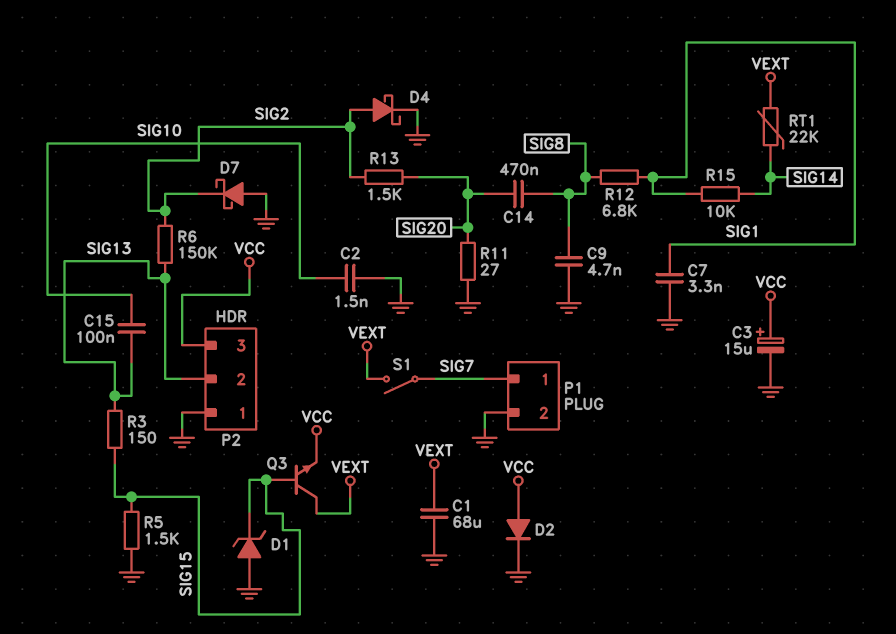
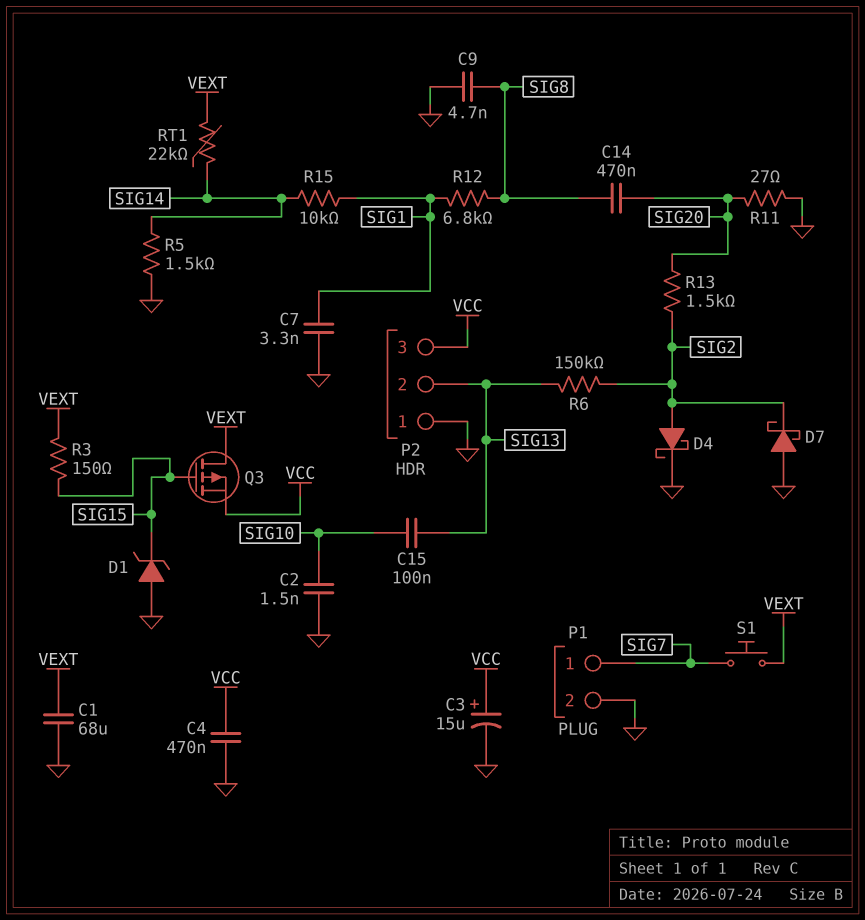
C4: none -> 470nF (GND, VCC)
D2: diode (A VCC, K GND) -> none
Q3: NPN (B SIG15, C VEXT, E VCC) -> PMOS (G SIG15, D VEXT, S VCC)
R3: 150 (SIG13, SIG15) -> 150 (SIG15, VEXT)
R5: 1.5k (GND, SIG15) -> 1.5k (GND, SIG14)
S1: switch (SIG7, VEXT) -> button (SIG7, VEXT)

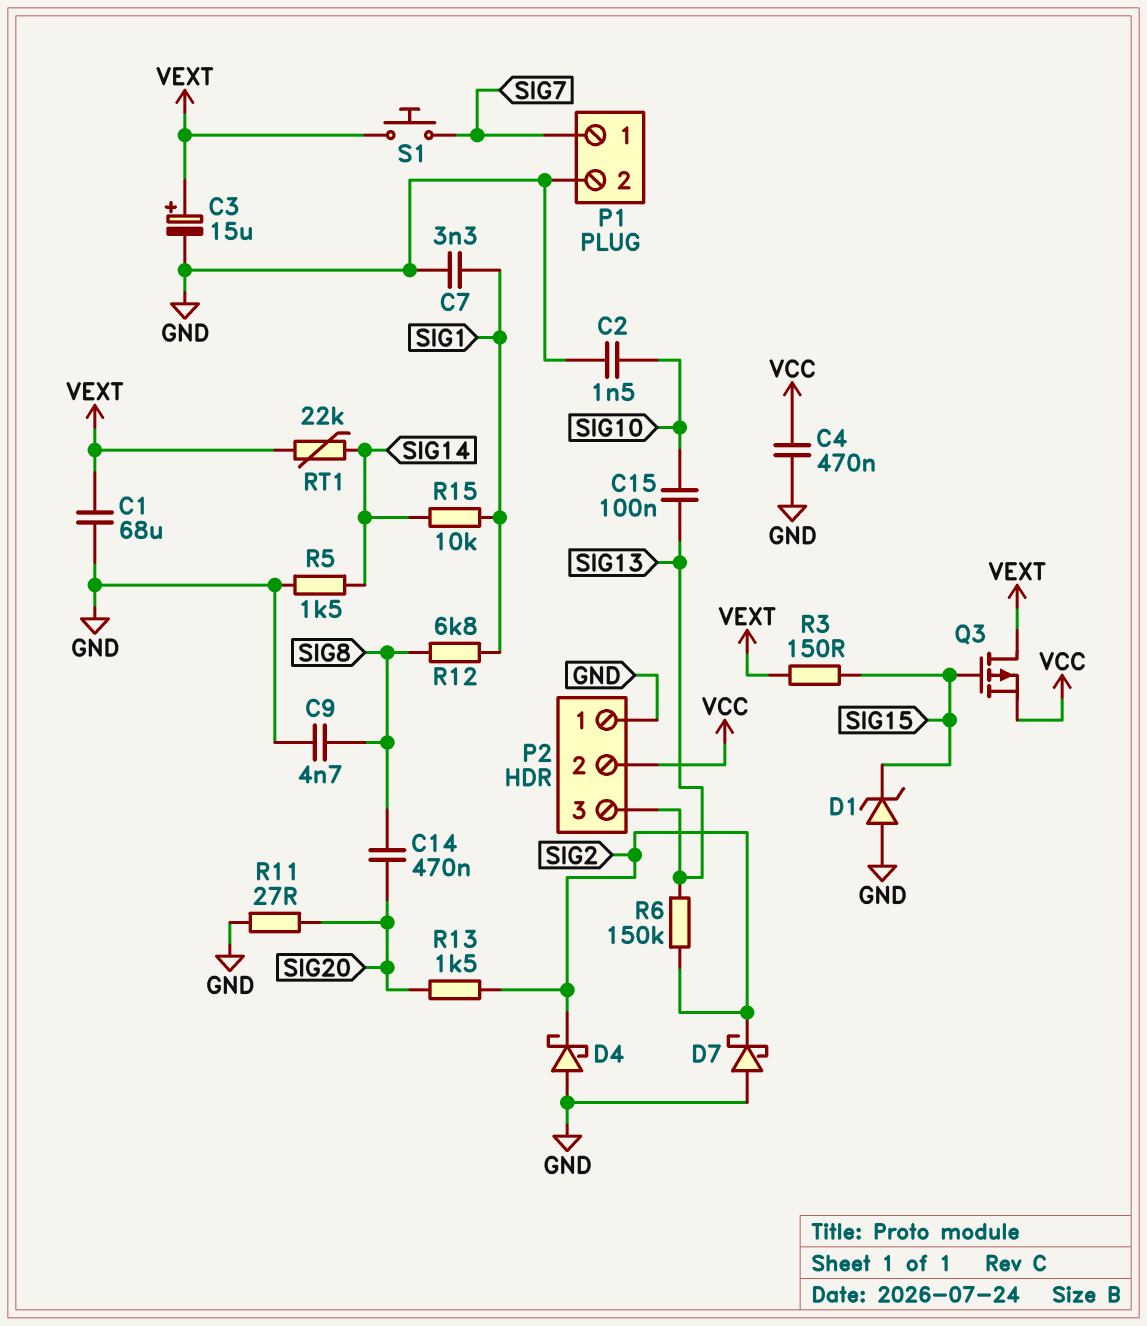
C3: 15uF (plus VCC, minus GND) -> 15uF (plus VEXT, minus GND)
D4: schottky (A SIG2, K GND) -> schottky (A GND, K SIG2)
P2 pin 2: SIG13 -> VCC
P2 pin 3: VCC -> SIG13

